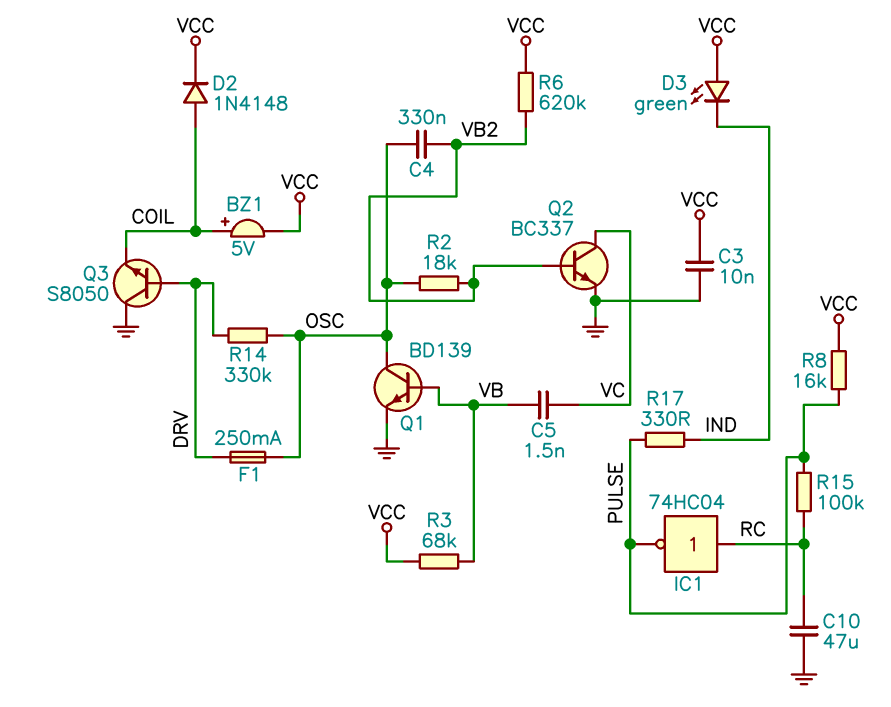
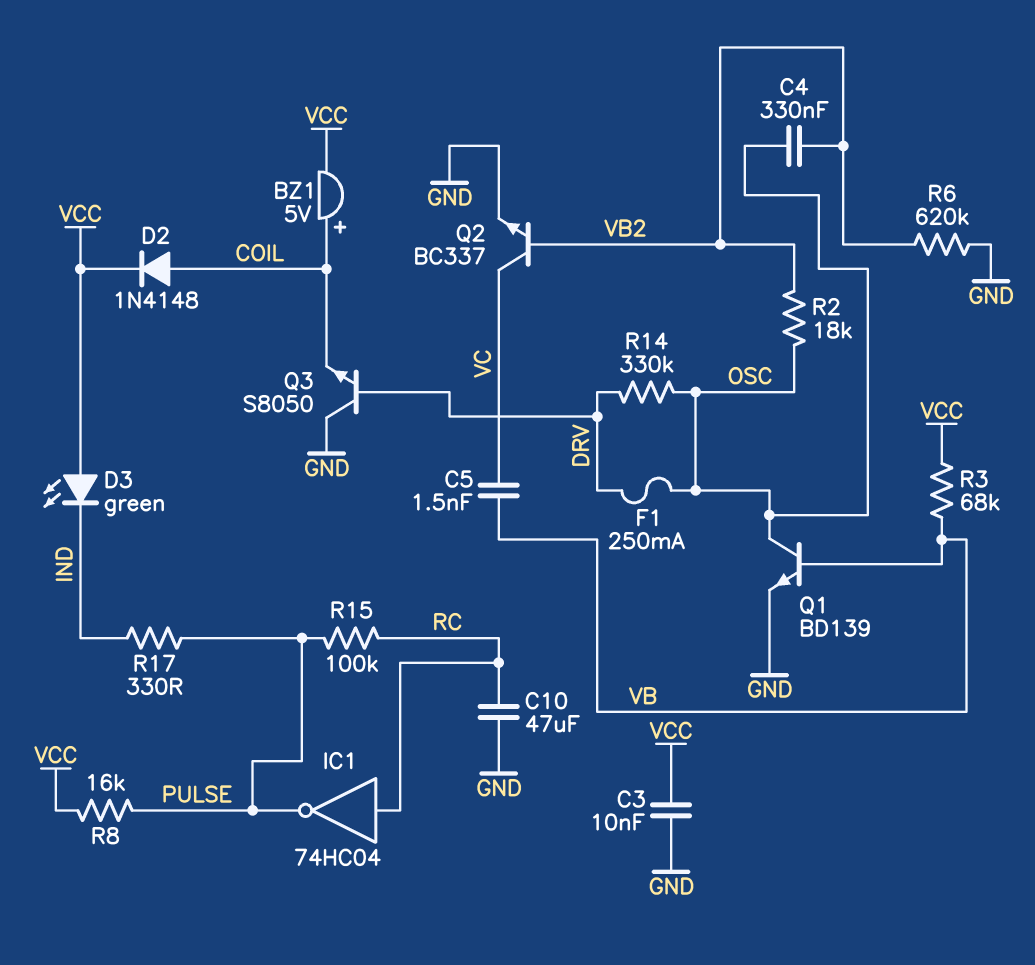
R6: 620k (VB2, VCC) -> 620k (GND, VB2)

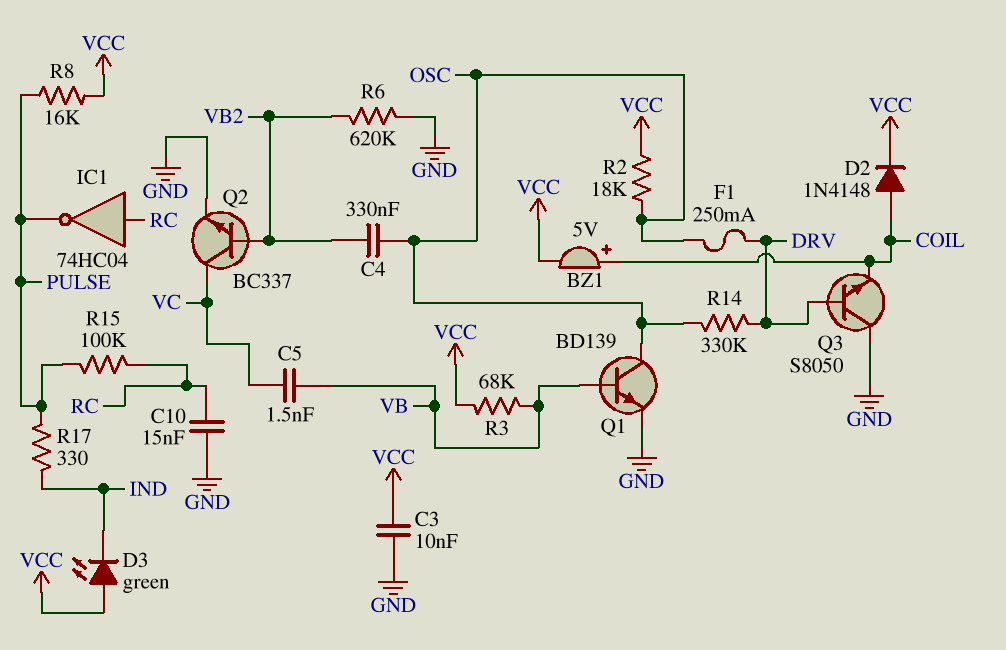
C10: 47uF (GND, RC) -> 15nF (GND, RC)
R2: 18k (OSC, VB2) -> 18k (OSC, VCC)

